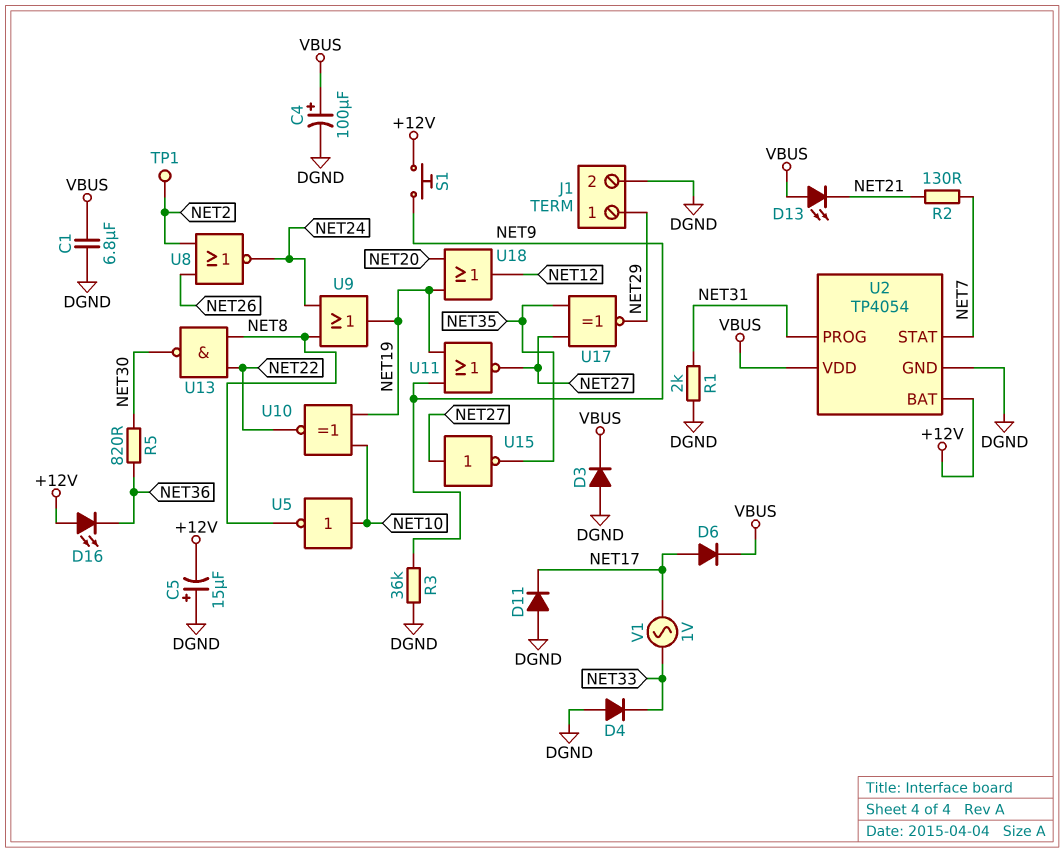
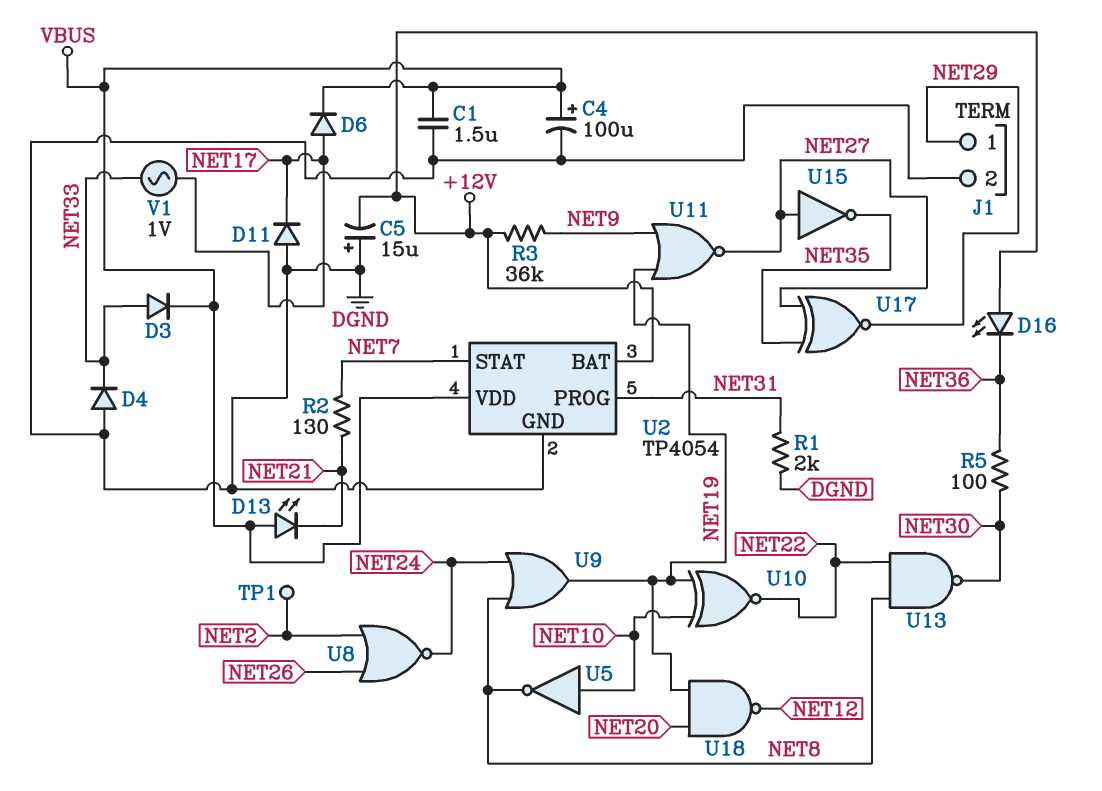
C1: 6.8uF (DGND, VBUS) -> 1.5uF (DGND, VBUS)
D3: diode (A DGND, K VBUS) -> diode (A NET33, K VBUS)
R3: 36k (DGND, NET9) -> 36k (+12V, NET9)
R5: 820 (NET30, NET36) -> 100 (NET30, NET36)
S1: button (+12V, NET9) -> none
U18: OR (in NET19, in NET20, out NET12) -> NAND (in NET19, in NET20, out NET12)

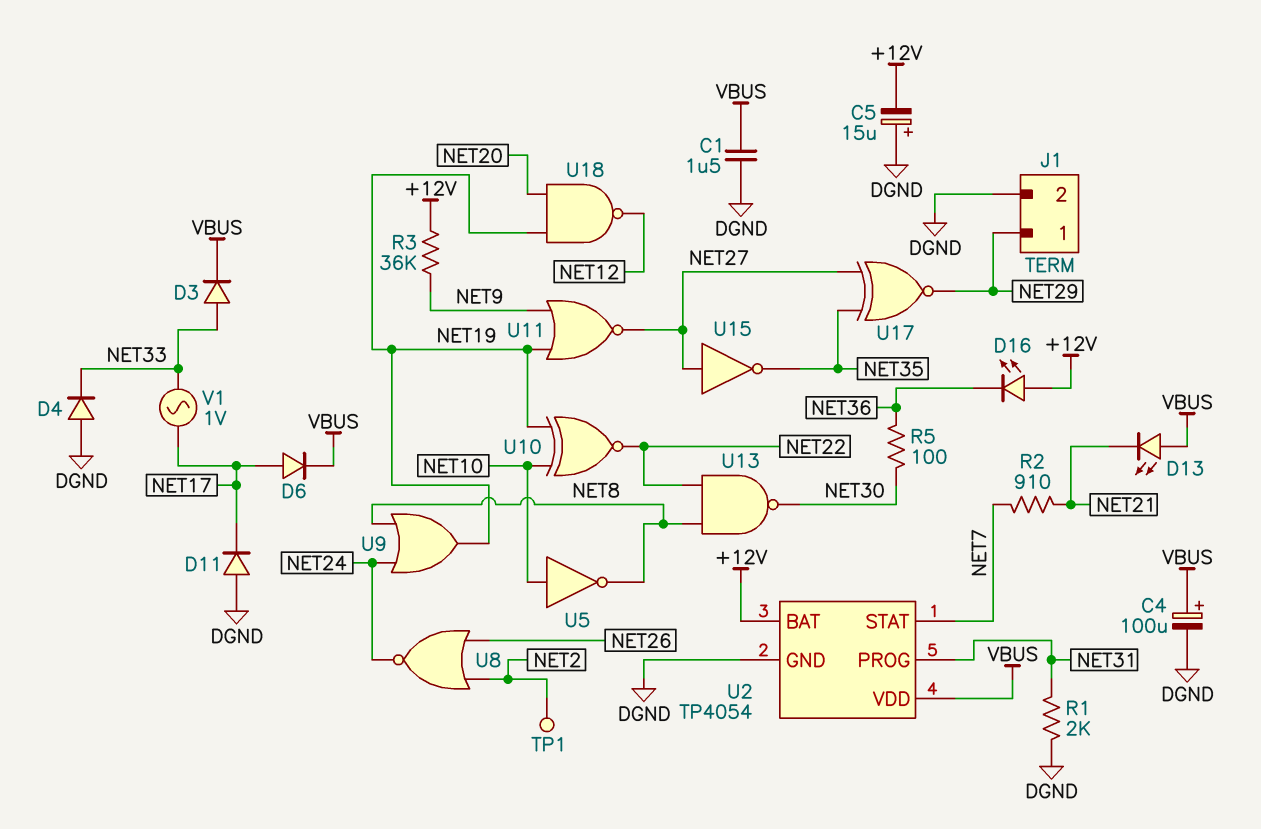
R2: 130 (NET7, NET21) -> 910 (NET7, NET21)

